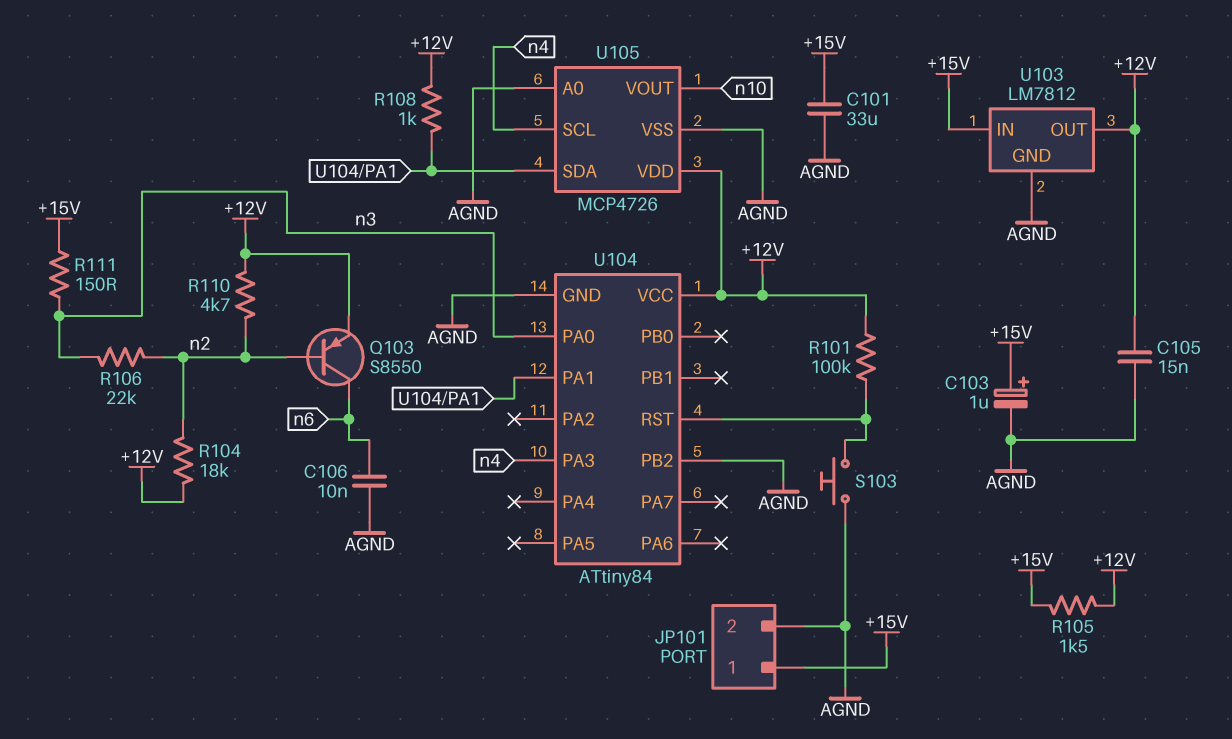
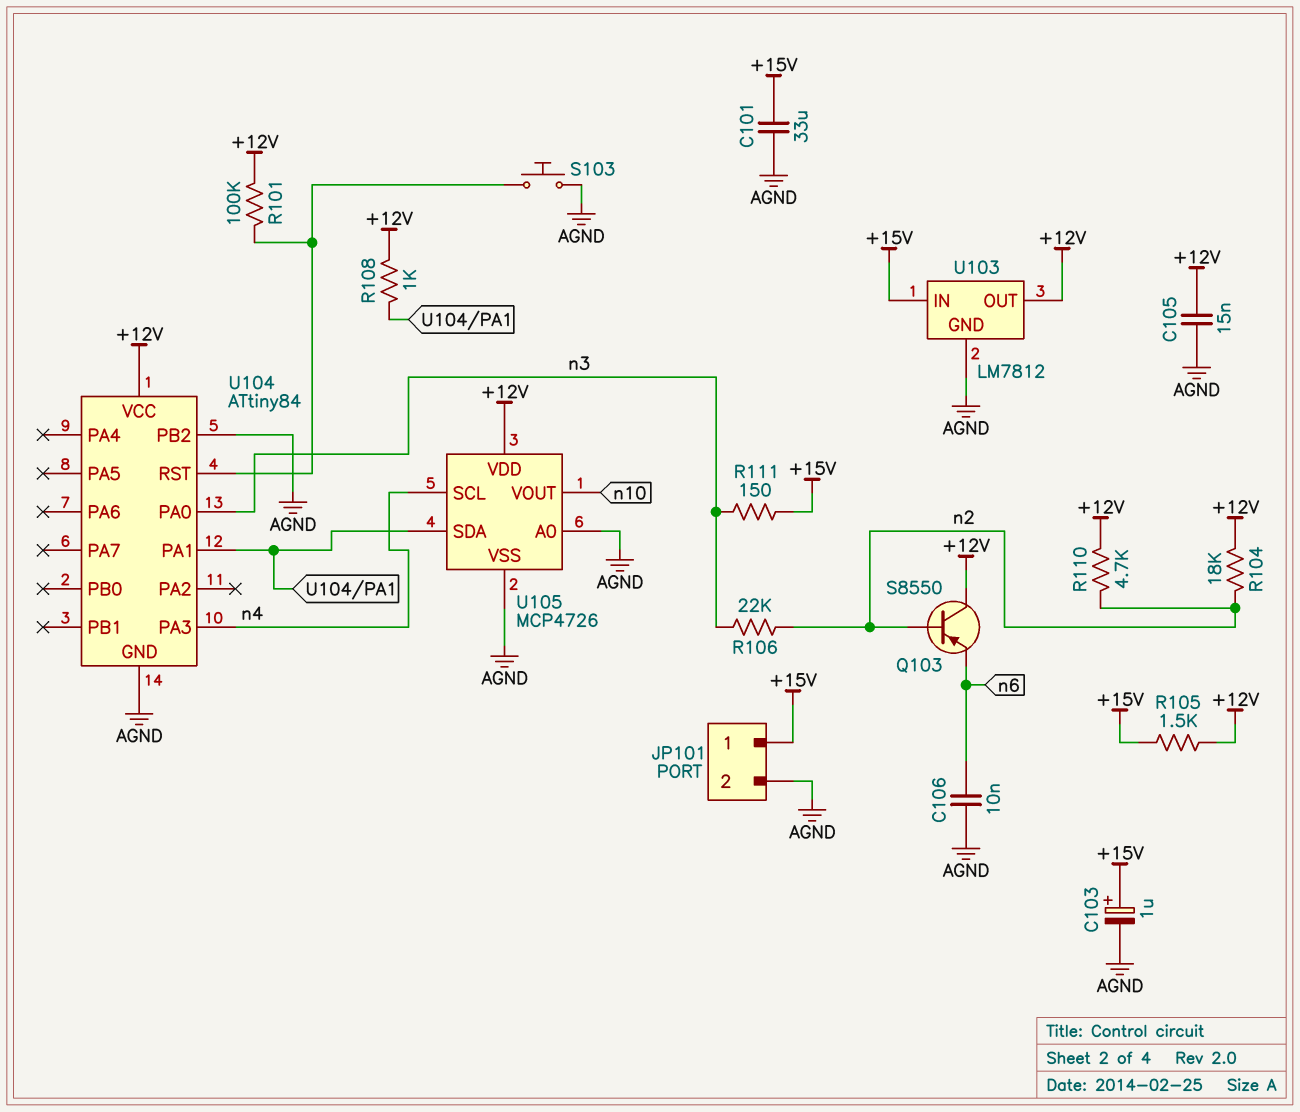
Q103: PNP S8550 (B n2, C n6, E +12V) -> PNP S8550 (B n2, C +12V, E n6)

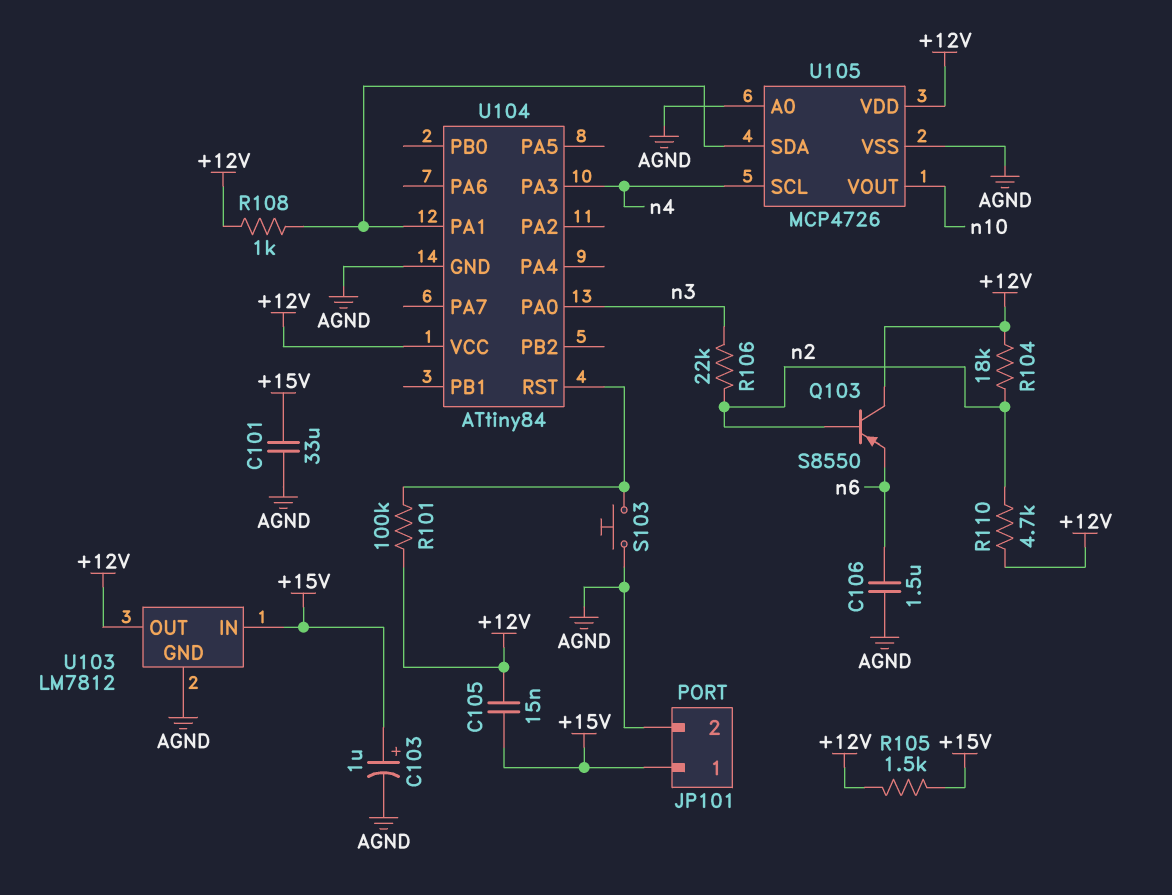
C105: 15nF (+12V, AGND) -> 15nF (+12V, +15V)
C106: 10nF (AGND, n6) -> 1.5uF (AGND, n6)
R111: 150 (+15V, n3) -> none
U104 pin PB2: AGND -> none

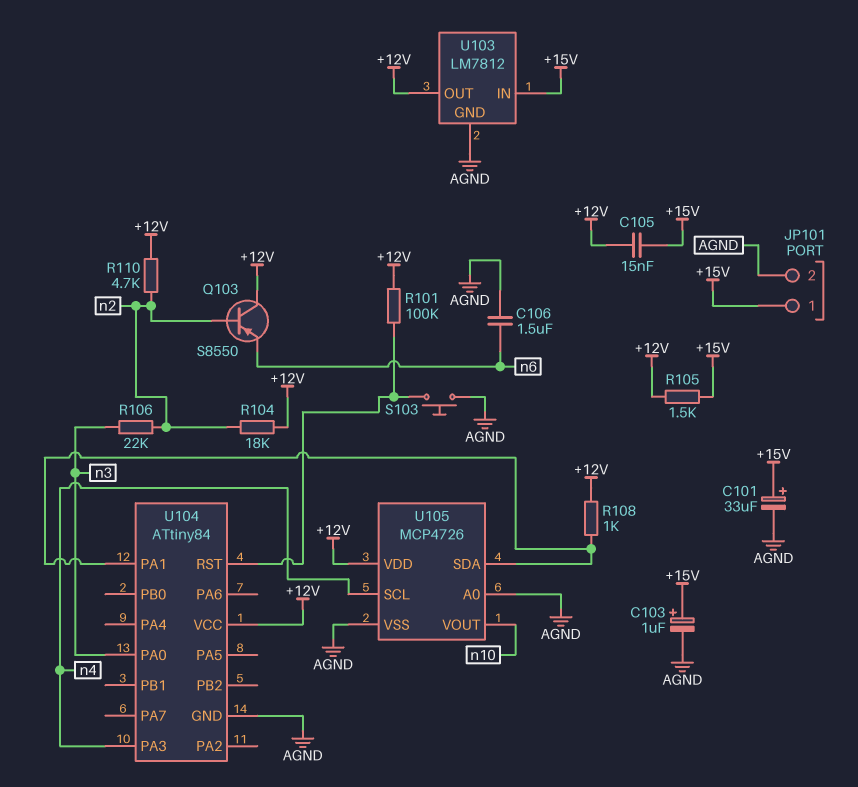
C101: 33uF (+15V, AGND) -> 33uF (plus +15V, minus AGND)

